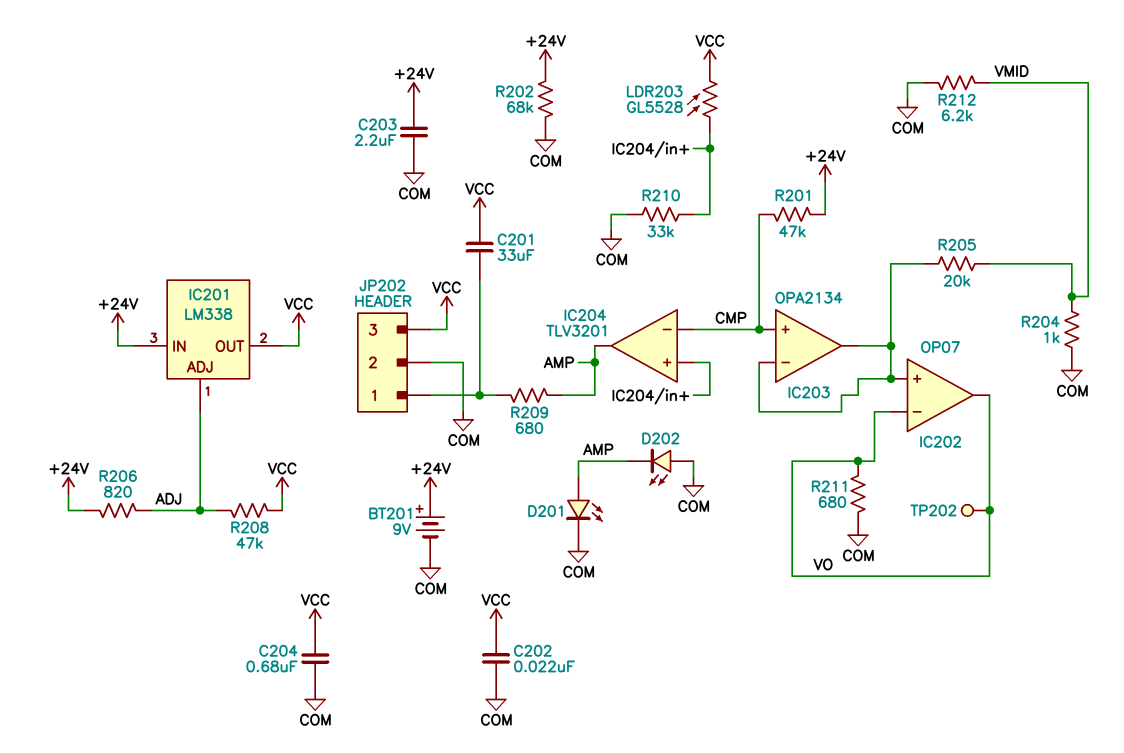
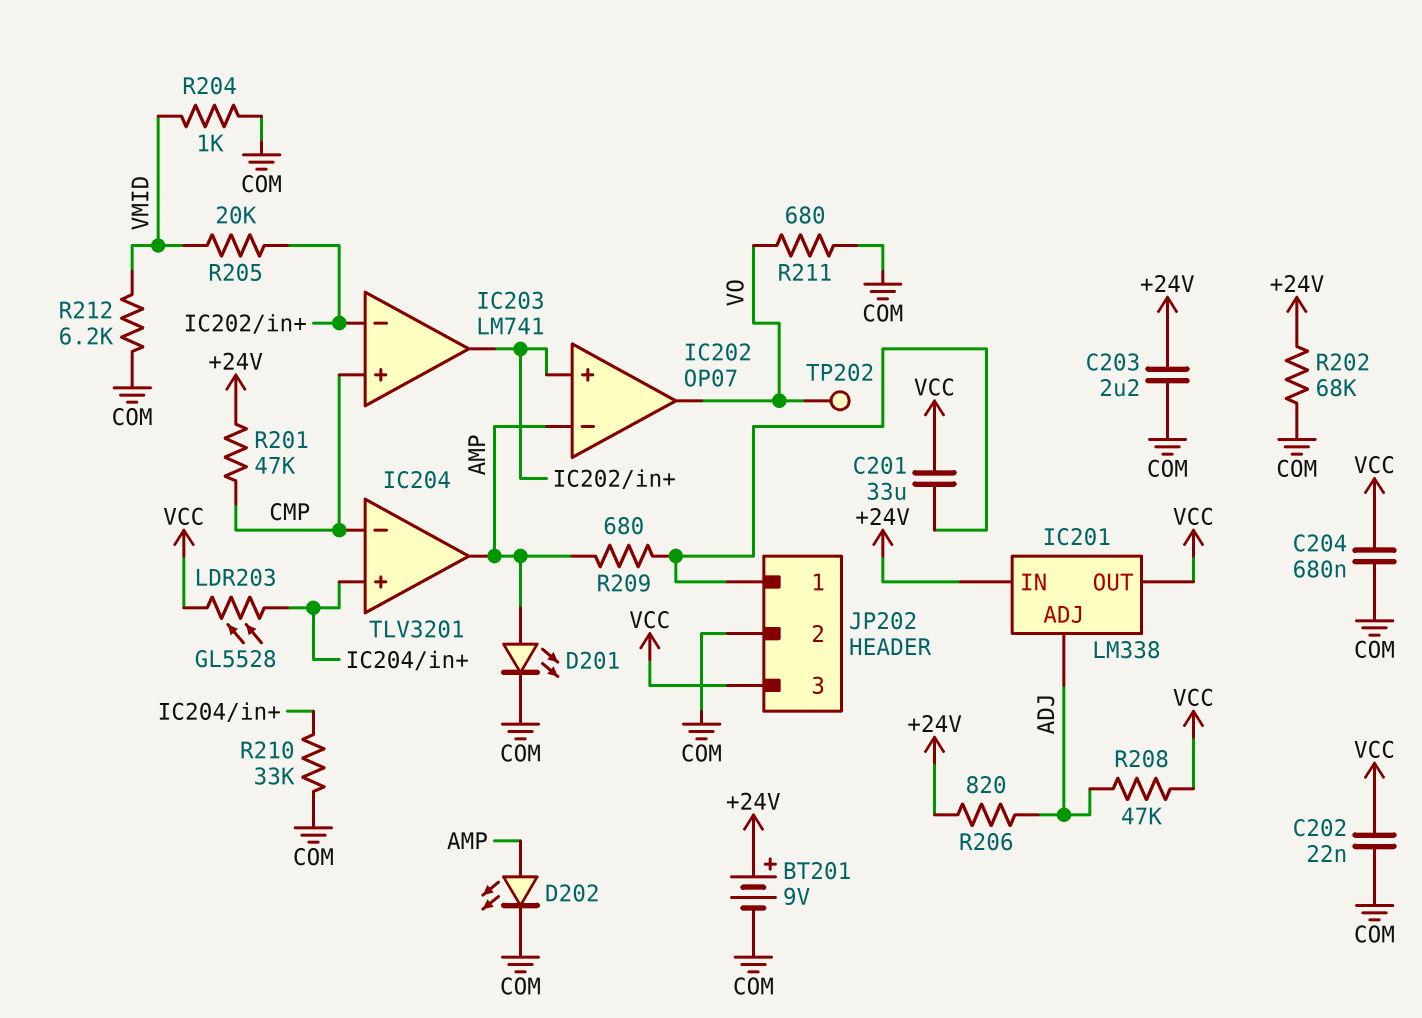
D202: LED (A COM, K AMP) -> LED (A AMP, K COM)
IC202 pin in-: VO -> AMP
IC203: OPA2134 -> LM741

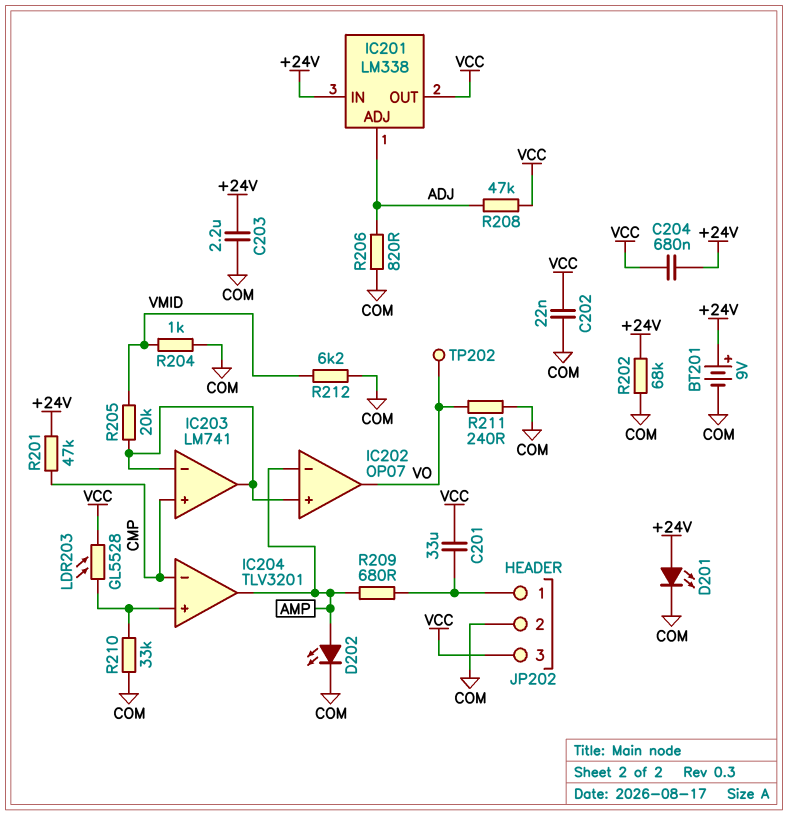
C204: 680nF (COM, VCC) -> 680nF (+24V, VCC)
D201: LED (A AMP, K COM) -> LED (A +24V, K COM)
R206: 820 (+24V, ADJ) -> 820 (ADJ, COM)
R211: 680 (COM, VO) -> 240 (COM, VO)

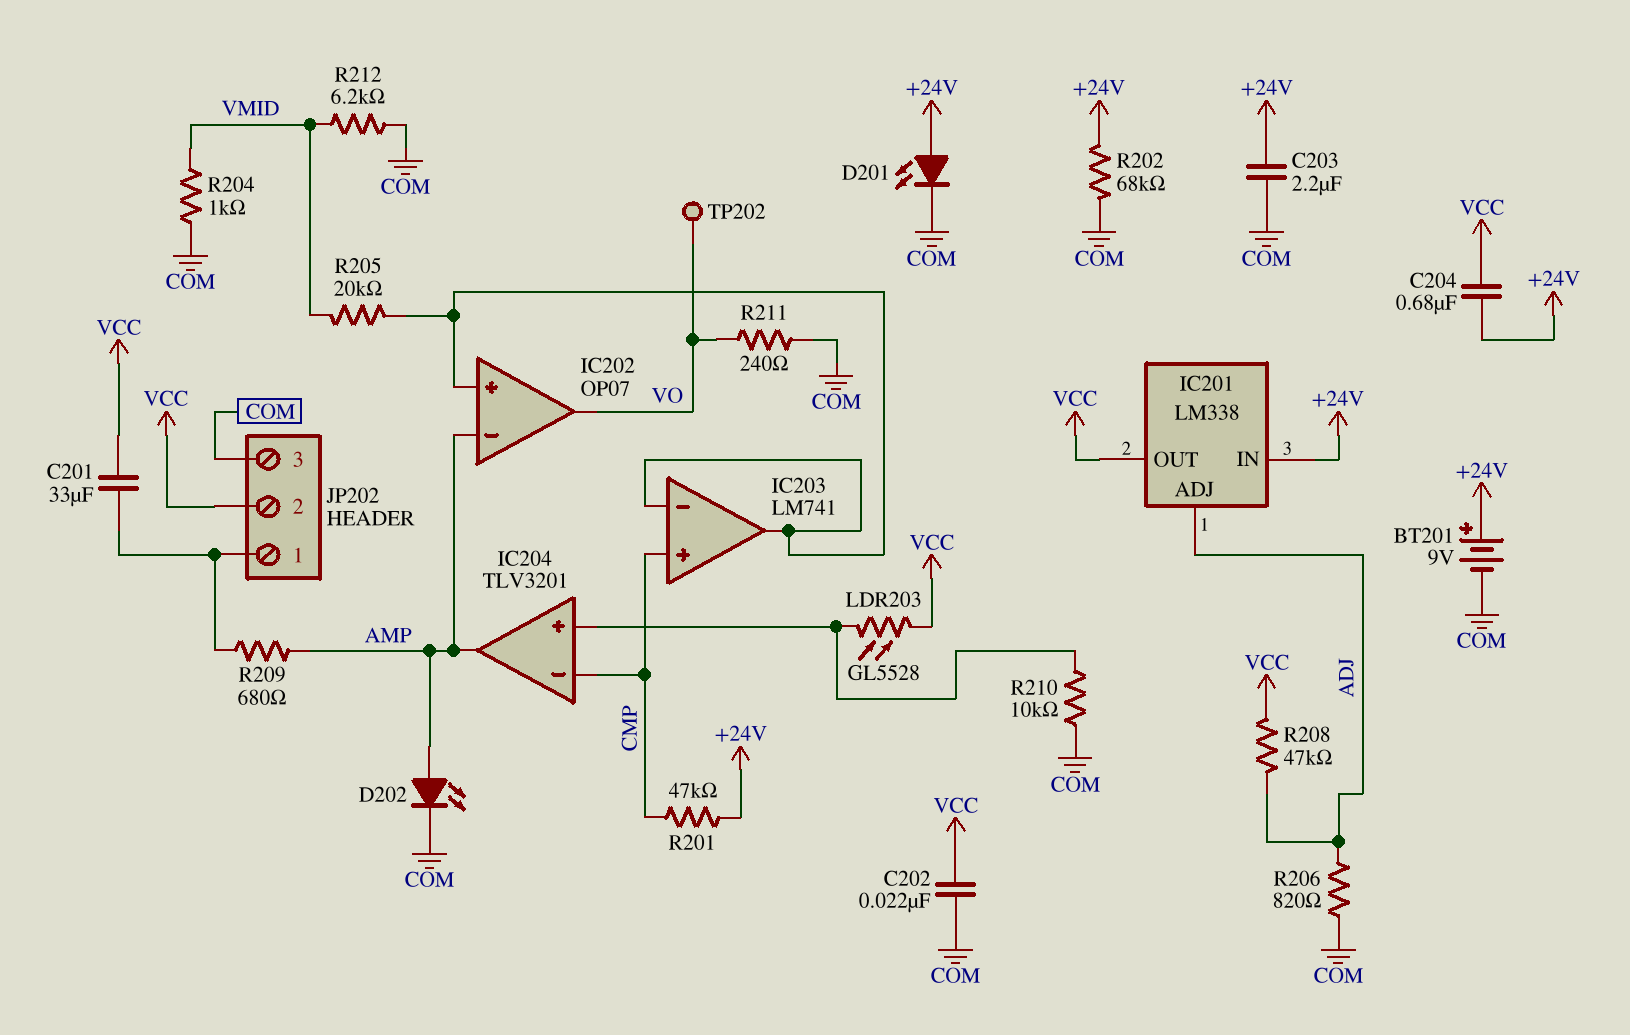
JP202 pin 2: COM -> VCC
JP202 pin 3: VCC -> COM
R210: 33k (COM, IC204/in+) -> 10k (COM, IC204/in+)

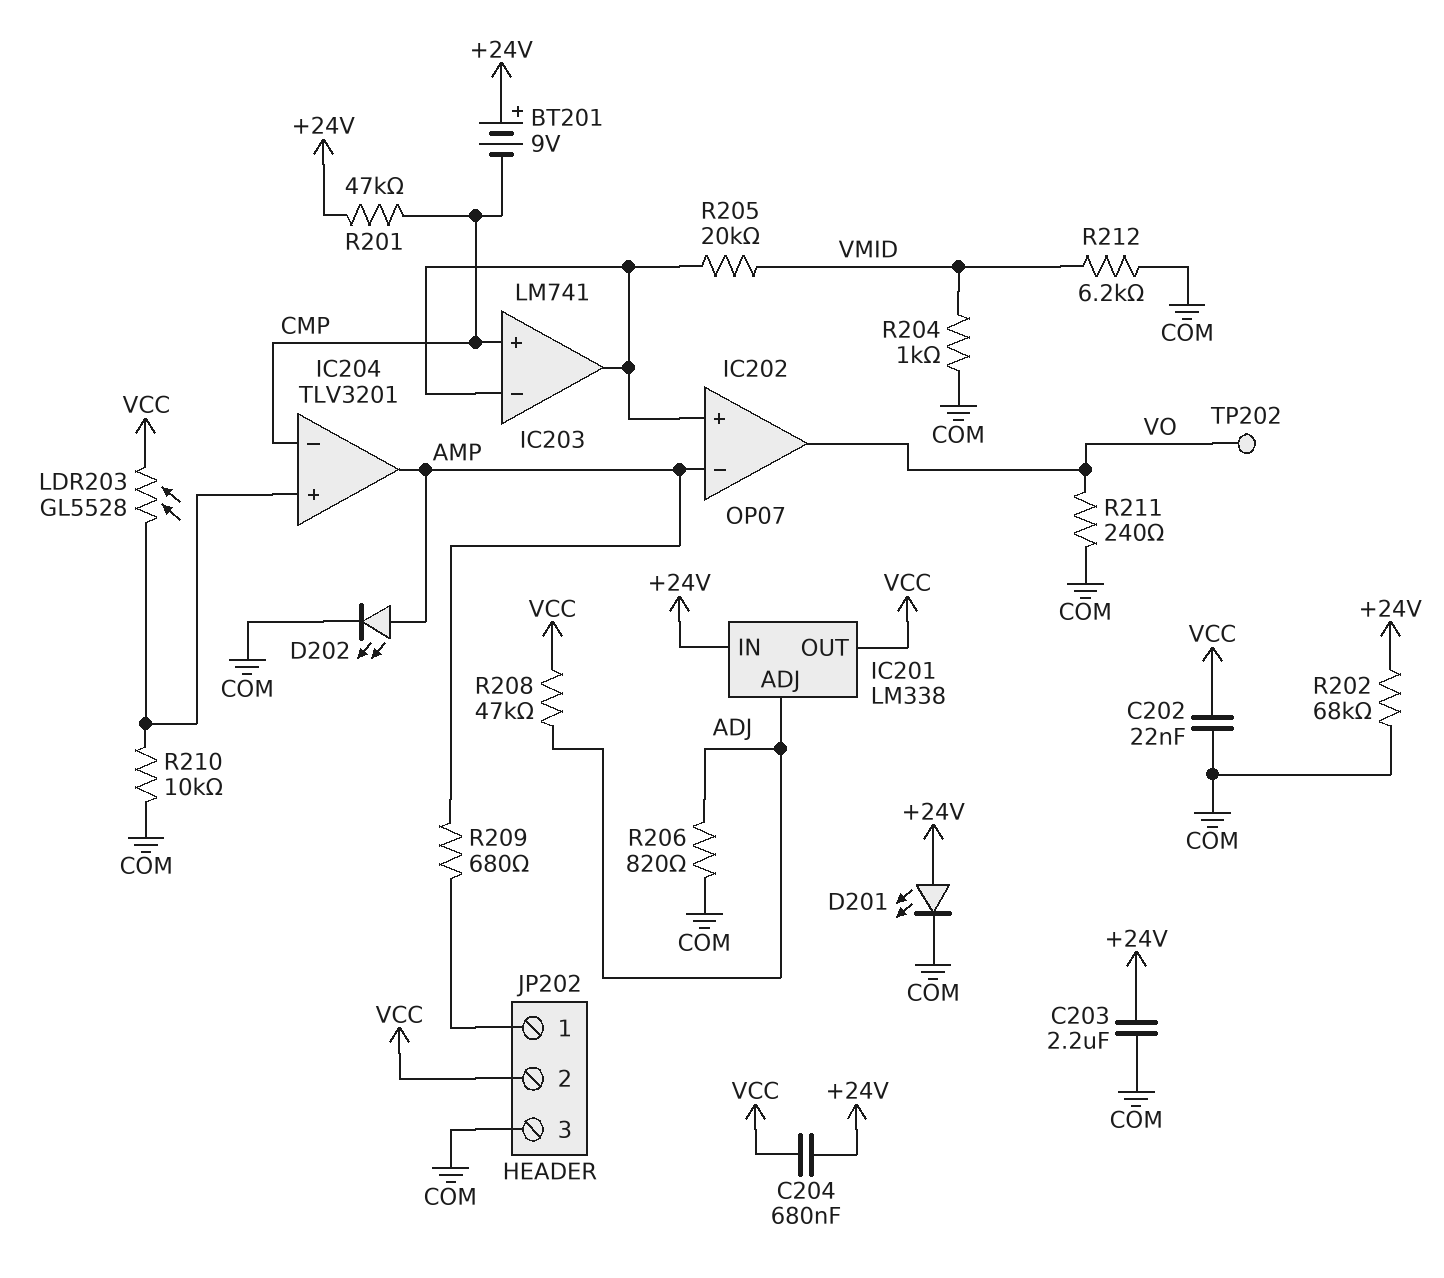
BT201: 9V (plus +24V, minus COM) -> 9V (plus +24V, minus CMP)
C201: 33uF (JP202/1, VCC) -> none

